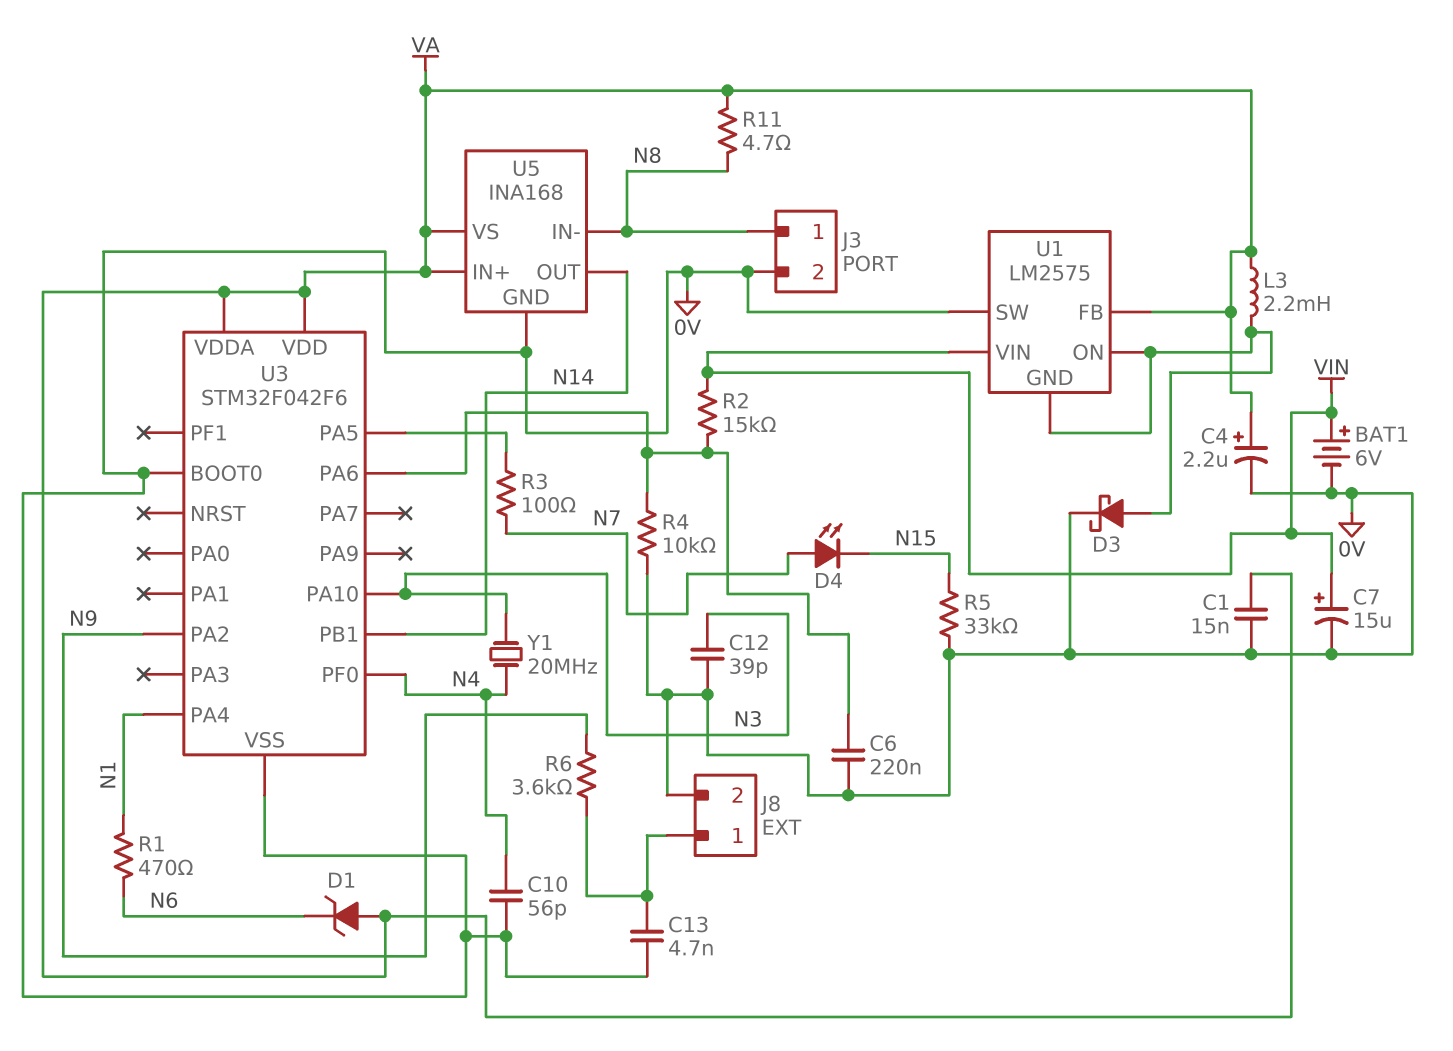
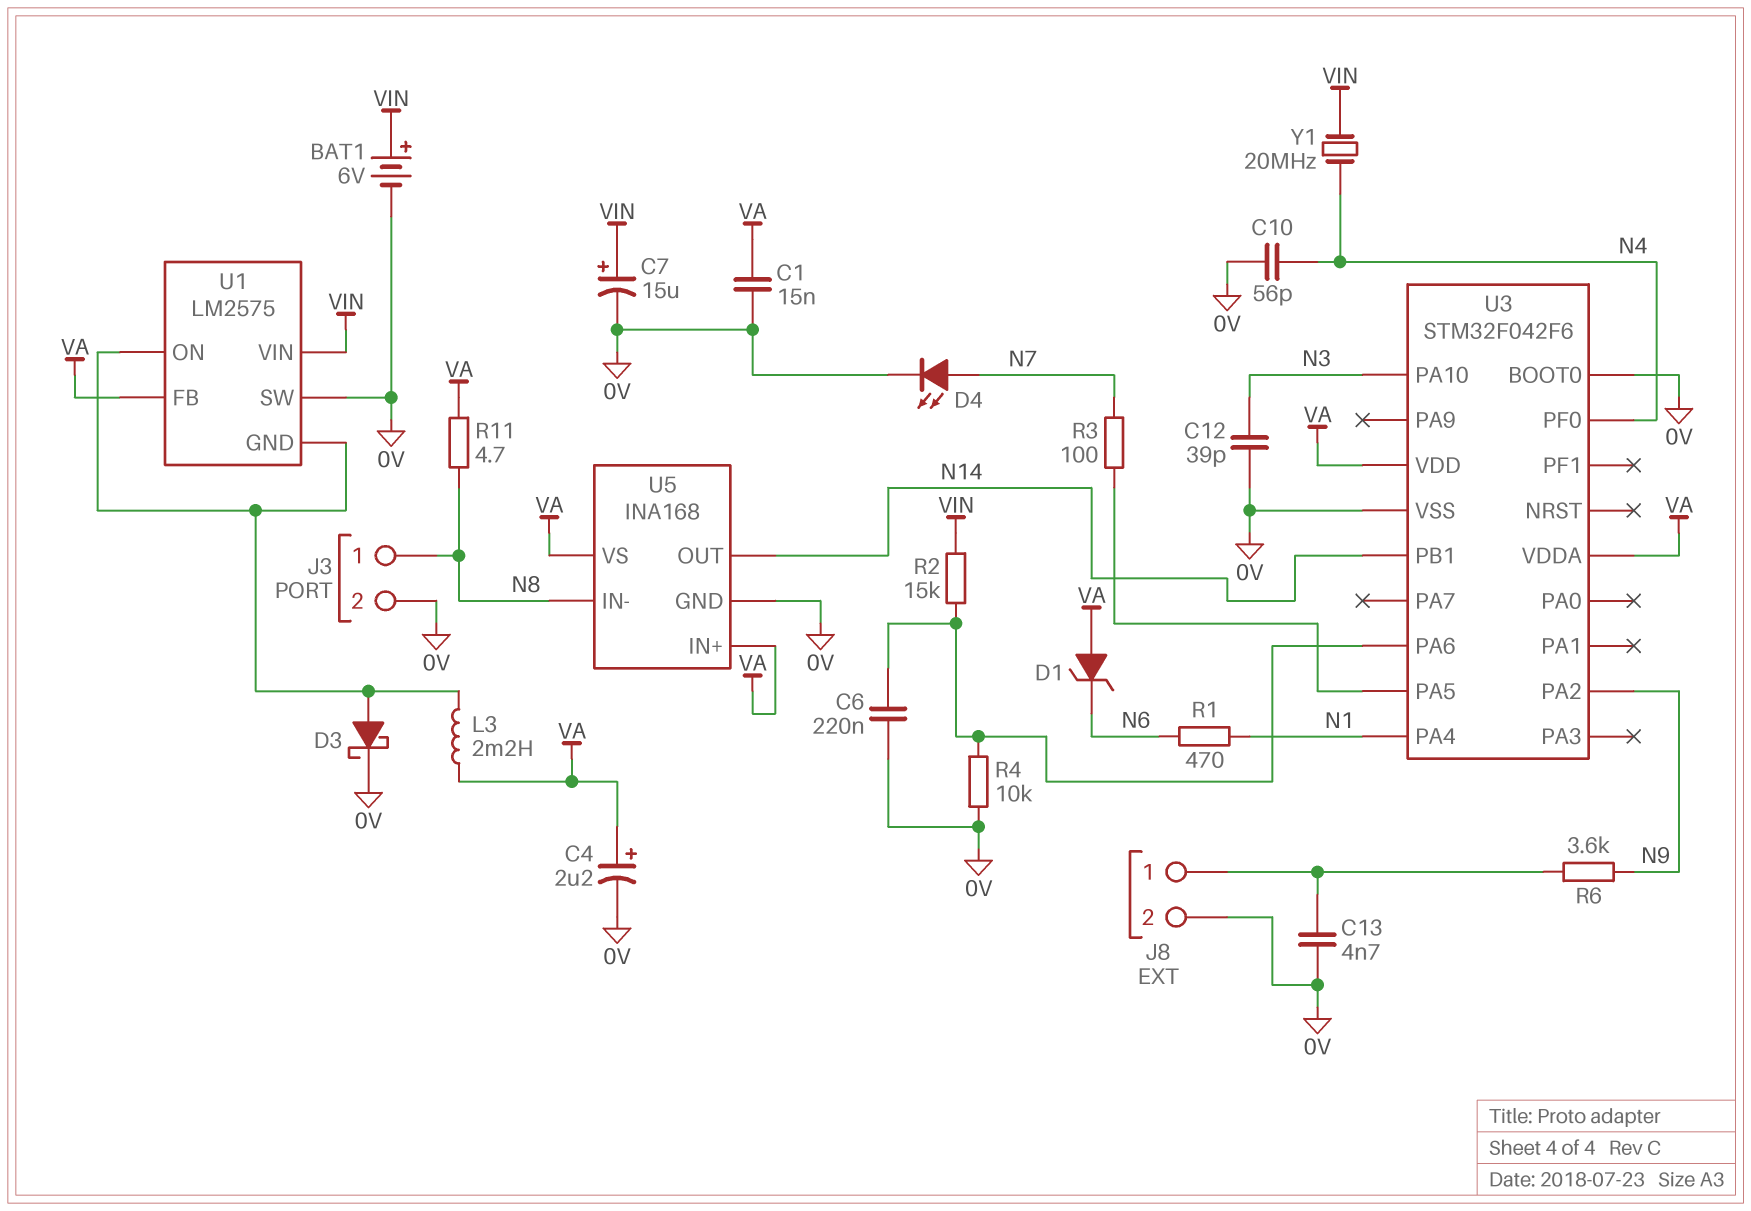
D4: LED (A N7, K N15) -> LED (A N7, K 0V)
R5: 33k (0V, N15) -> none
Y1: 20MHz (N3, N4) -> 20MHz (N4, VIN)

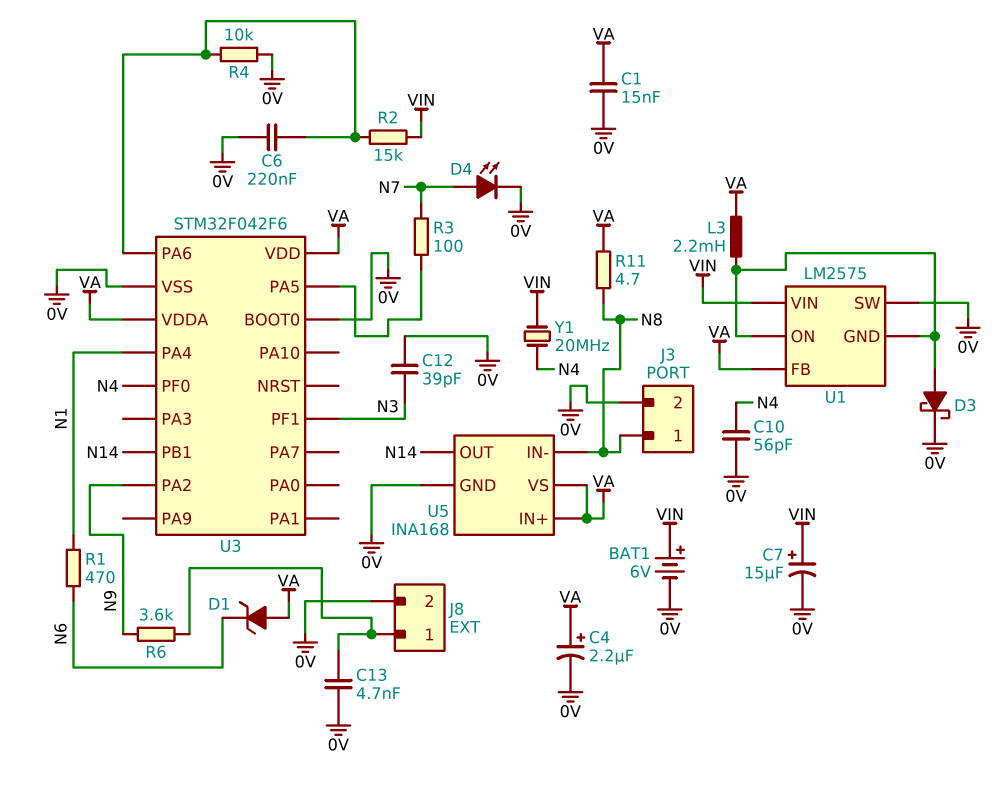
U3 pin PA10: N3 -> none
U3 pin PF1: none -> N3

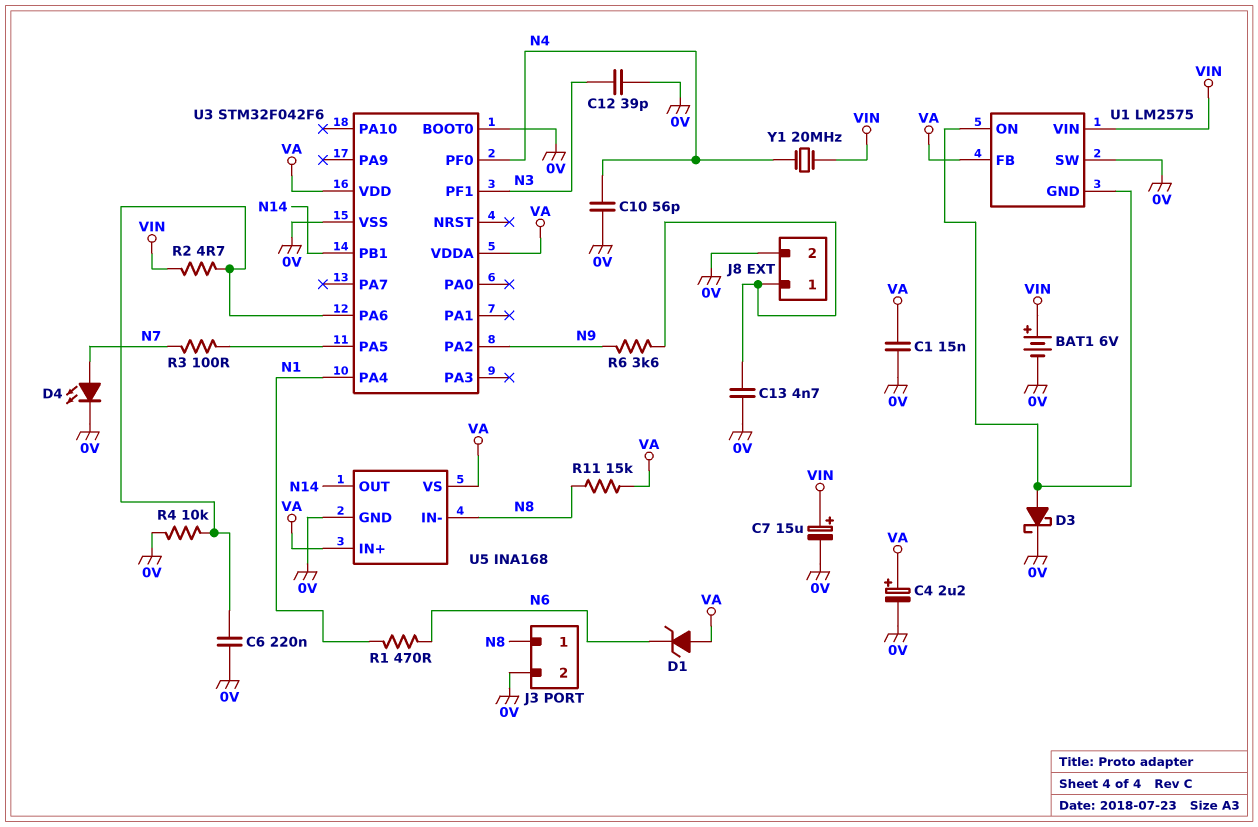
L3: 2.2mH (U1/GND, VA) -> none
R2: 15k (U3/PA6, VIN) -> 4.7 (U3/PA6, VIN)
R11: 4.7 (N8, VA) -> 15k (N8, VA)

